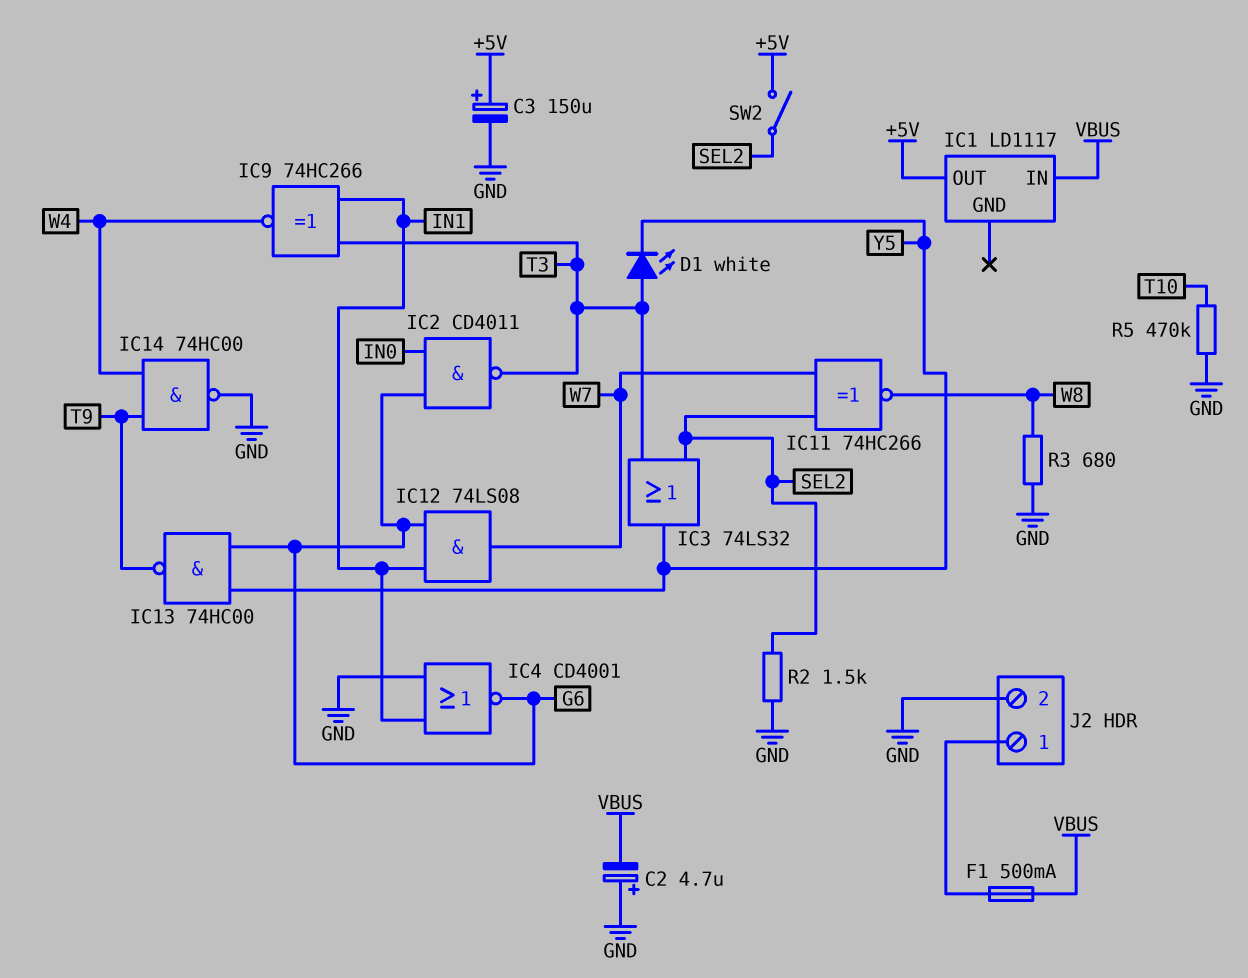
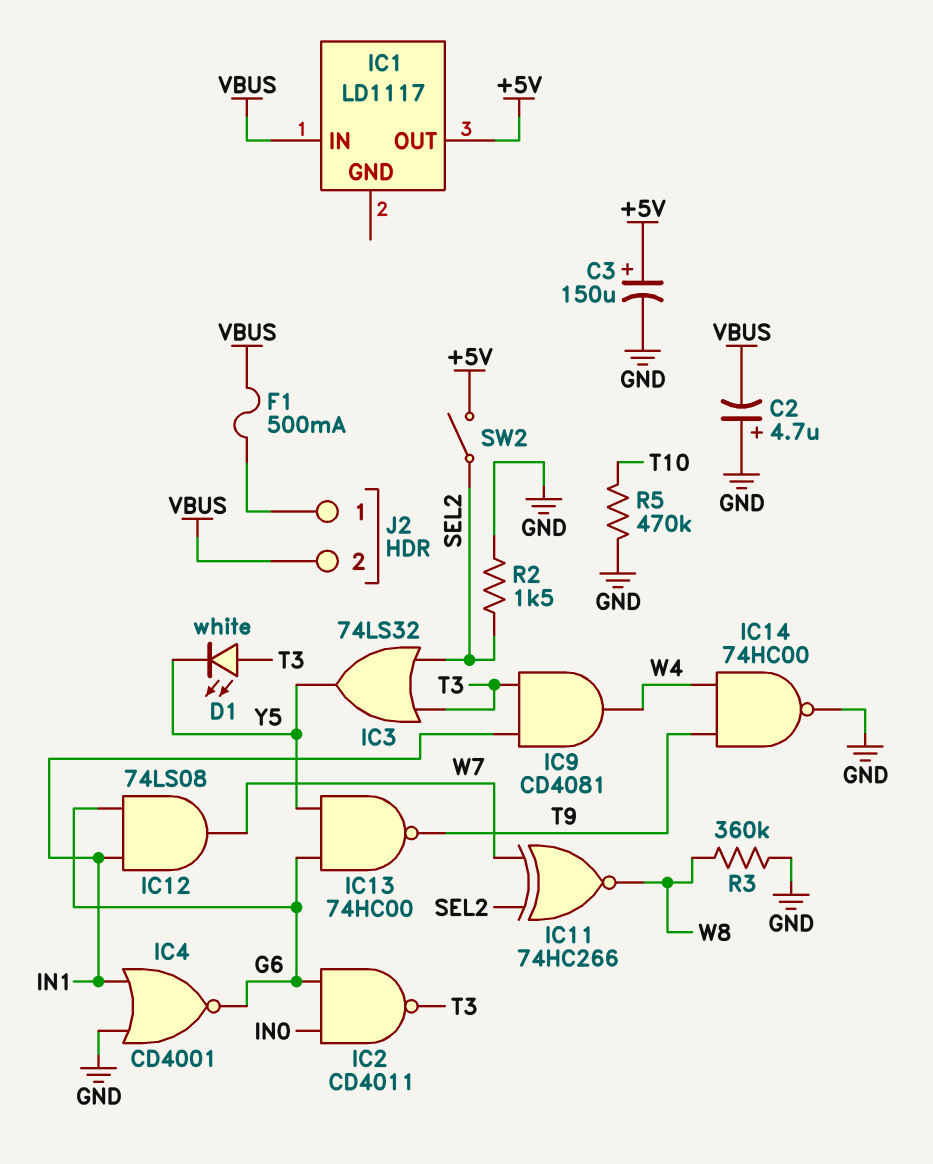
IC9: XNOR 74HC266 (in IN1, in T3, out W4) -> AND CD4081 (in IN1, in T3, out W4)
J2 pin 2: GND -> VBUS
R3: 680 (GND, W8) -> 360k (GND, W8)

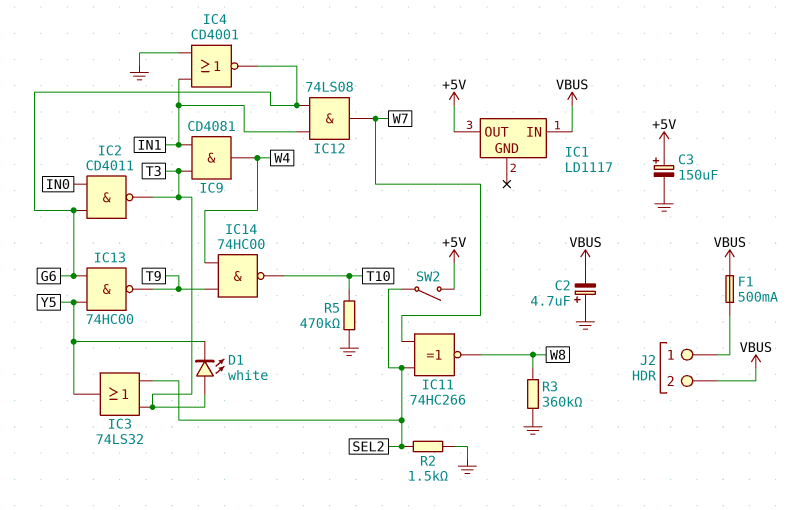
IC14: NAND 74HC00 (in T9, in W4, out GND) -> NAND 74HC00 (in T9, in W4, out T10)

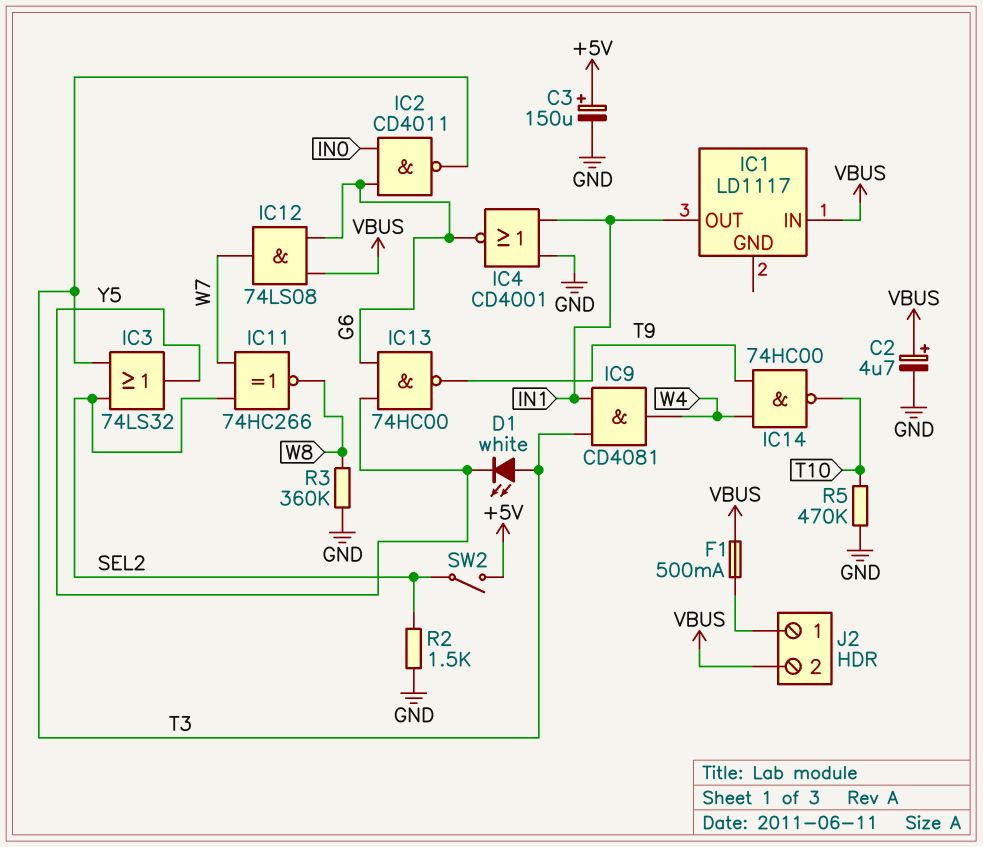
C2: 4.7uF (plus GND, minus VBUS) -> 4.7uF (plus VBUS, minus GND)
IC1 pin OUT: +5V -> IN1
IC12: AND 74LS08 (in G6, in IN1, out W7) -> AND 74LS08 (in G6, in VBUS, out W7)

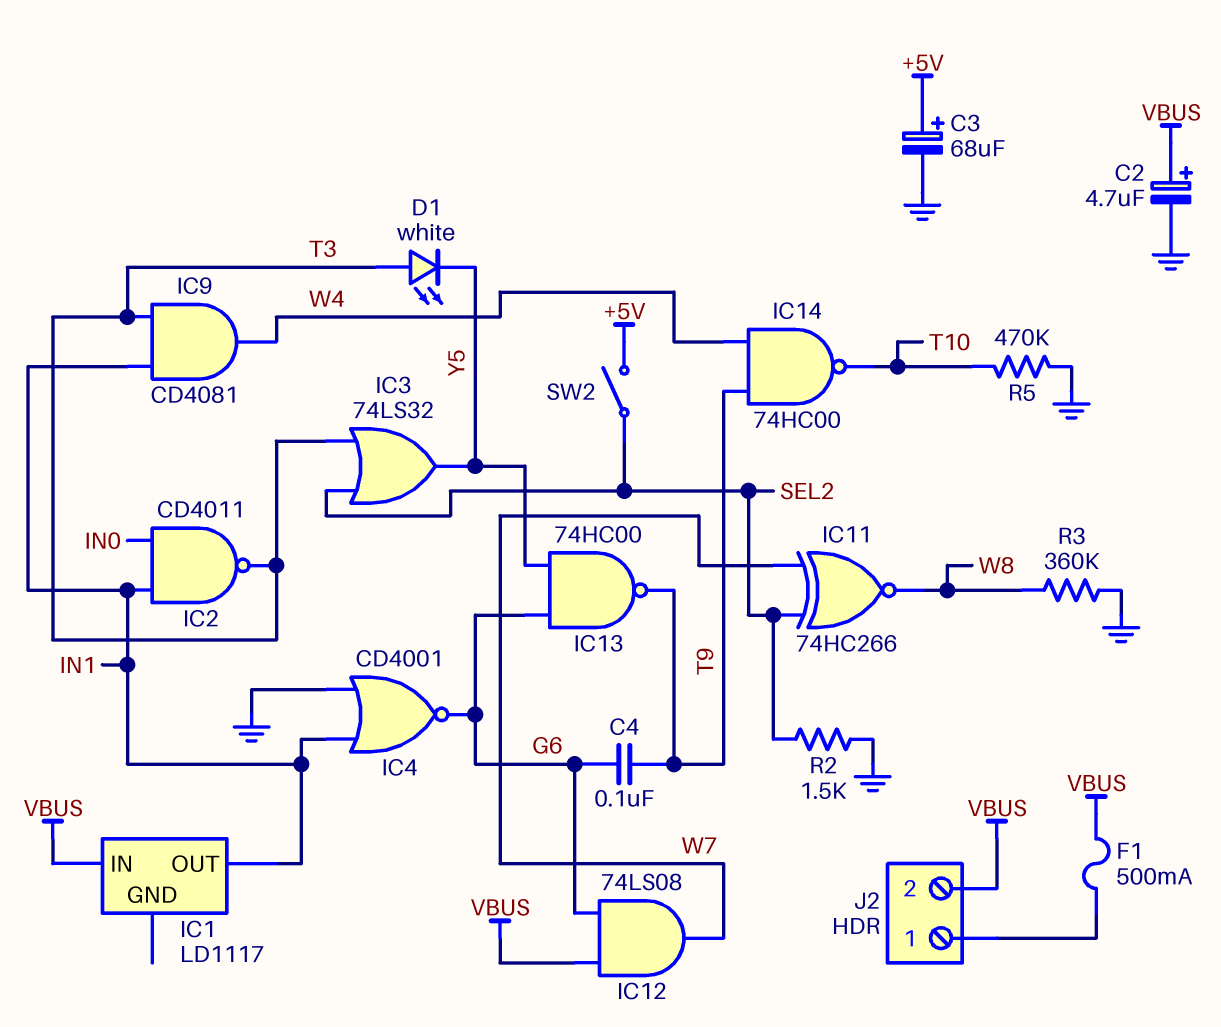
C3: 150uF (plus +5V, minus GND) -> 68uF (plus +5V, minus GND)
C4: none -> 100nF (G6, T9)
IC2: NAND CD4011 (in G6, in IN0, out T3) -> NAND CD4011 (in IN0, in IN1, out T3)

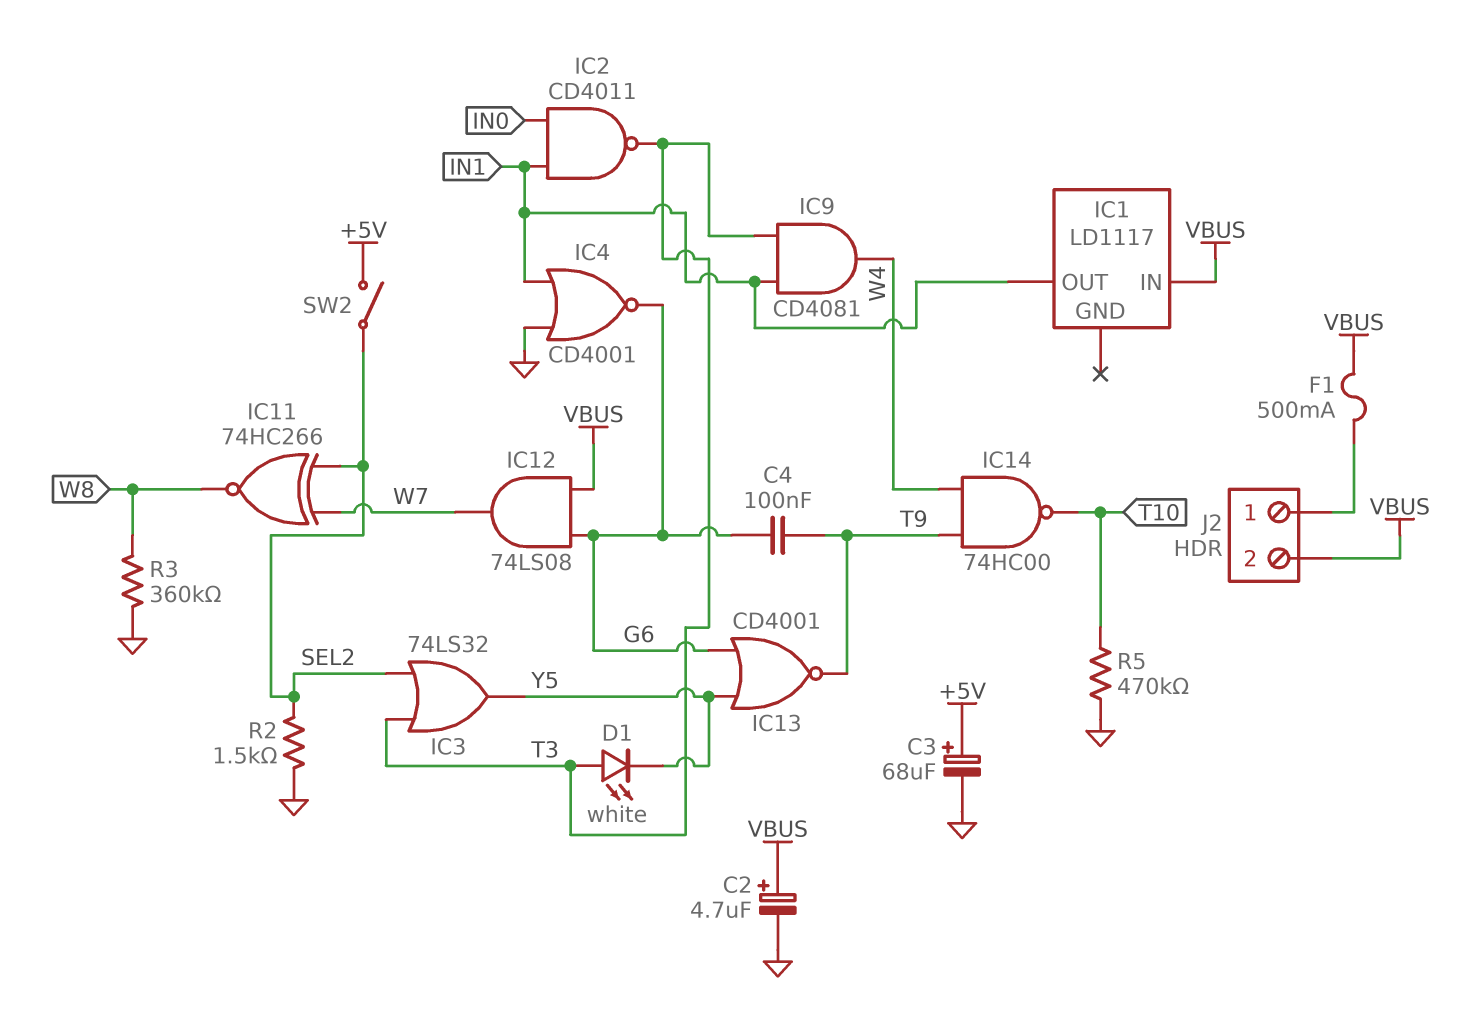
IC13: NAND 74HC00 (in G6, in Y5, out T9) -> NOR CD4001 (in G6, in Y5, out T9)

